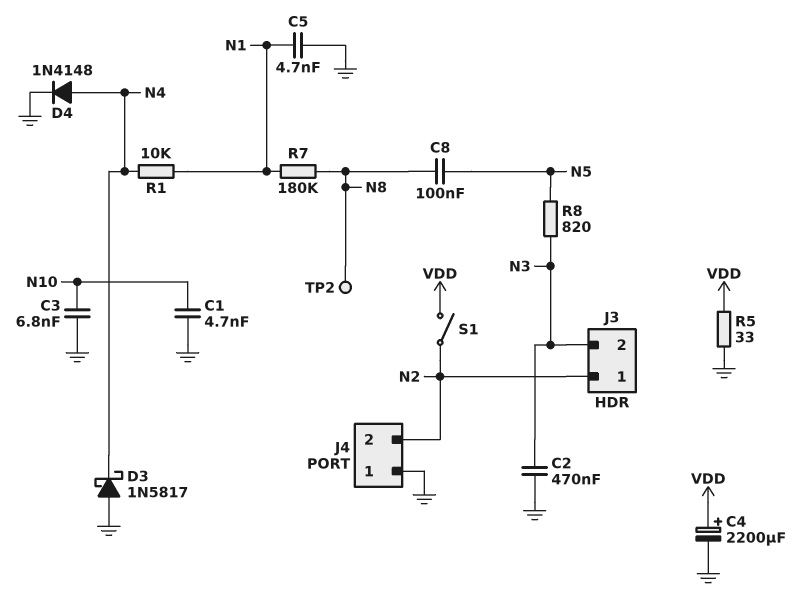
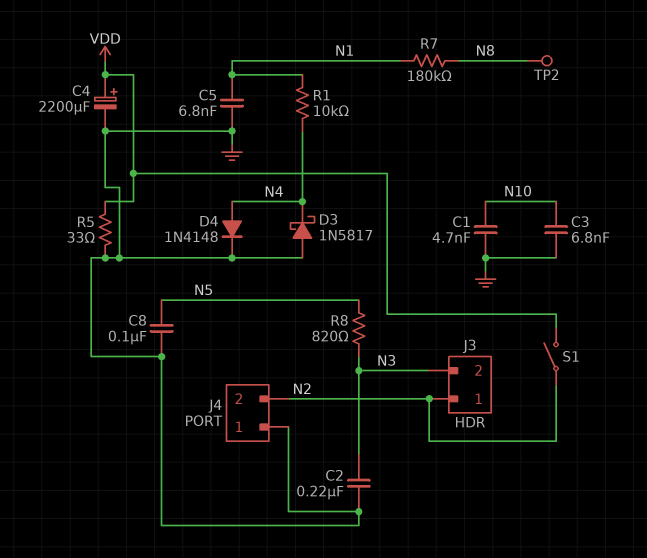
C2: 470nF (GND, N3) -> 220nF (GND, N3)
C5: 4.7nF (GND, N1) -> 6.8nF (GND, N1)
C8: 100nF (N5, N8) -> 100nF (GND, N5)

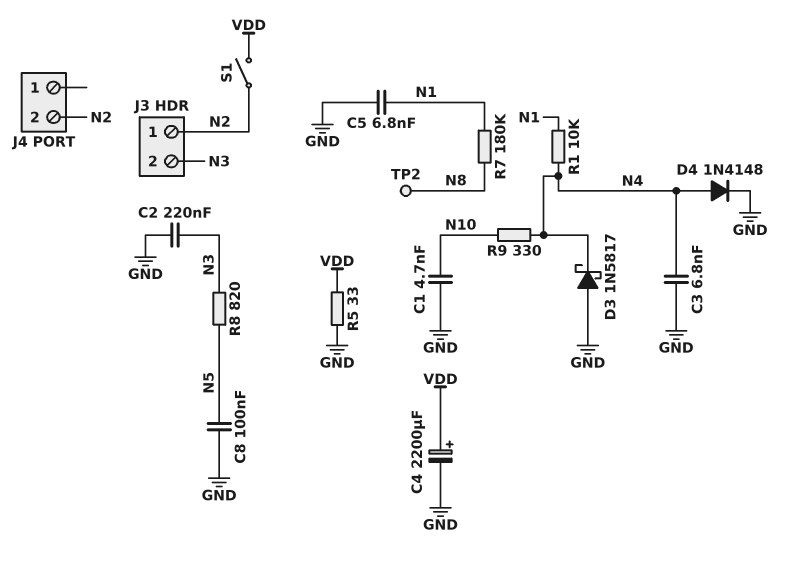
C3: 6.8nF (GND, N10) -> 6.8nF (GND, N4)
J4 pin 1: GND -> none
R9: none -> 330 (N4, N10)

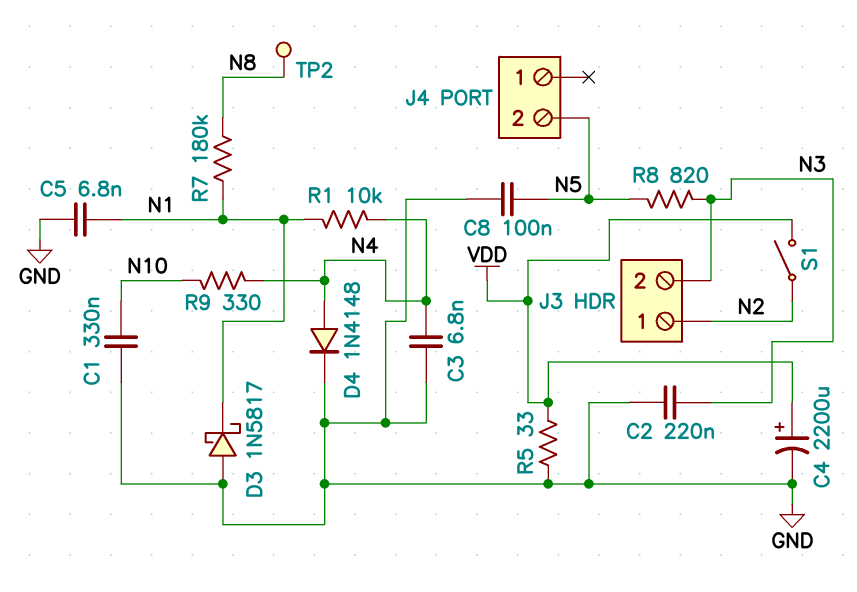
C1: 4.7nF (GND, N10) -> 330nF (GND, N10)
D3: schottky 1N5817 (A GND, K N4) -> schottky 1N5817 (A GND, K N1)
J4 pin 2: N2 -> N5

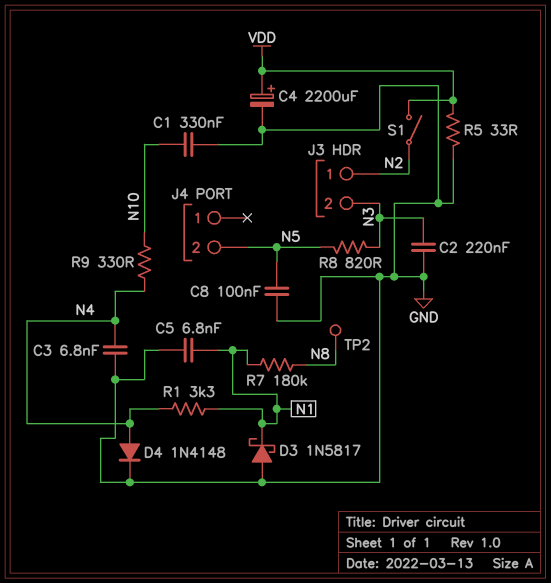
R1: 10k (N1, N4) -> 3.3k (N1, N4)

